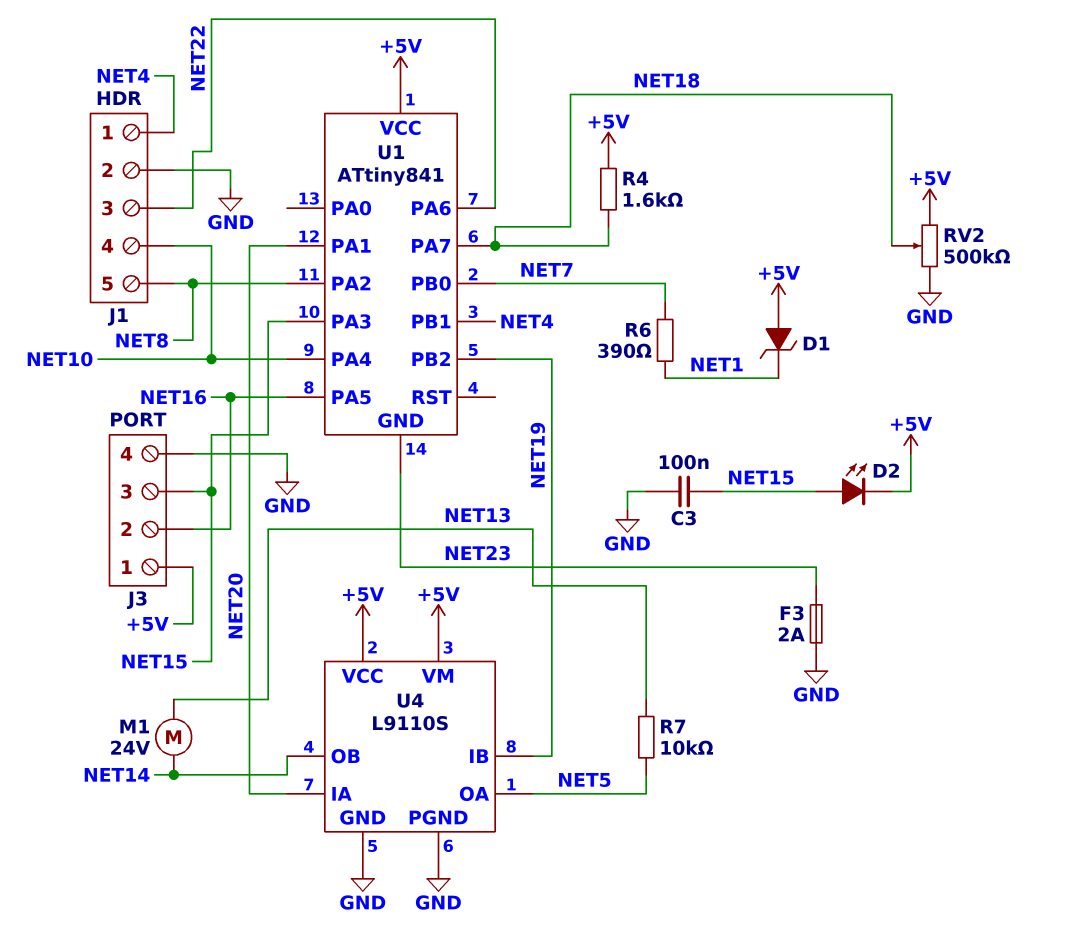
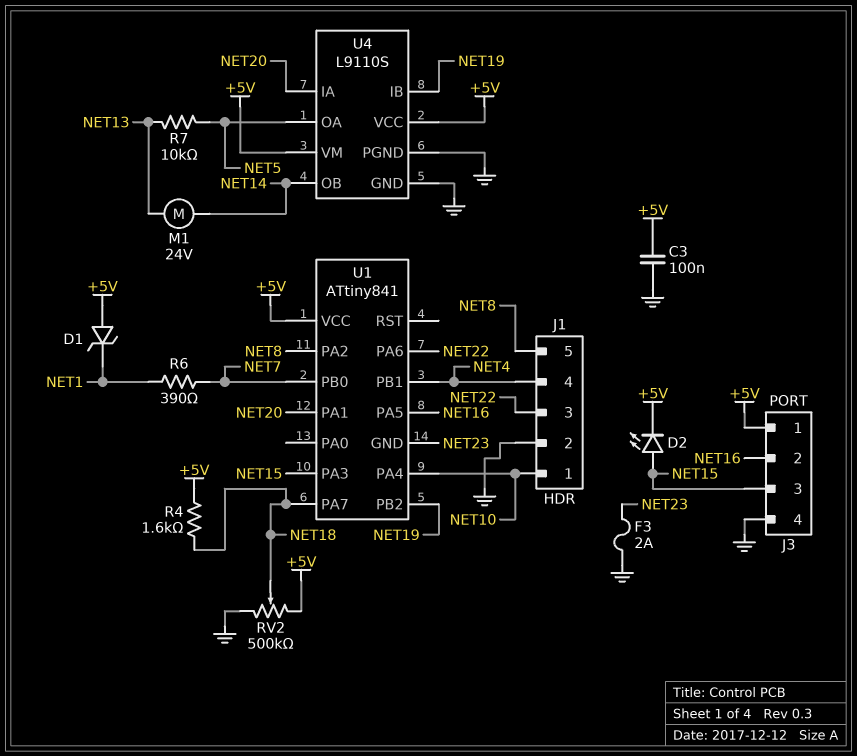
C3: 100nF (GND, NET15) -> 100nF (+5V, GND)
J1 pin 1: NET4 -> NET10
J1 pin 4: NET10 -> NET4

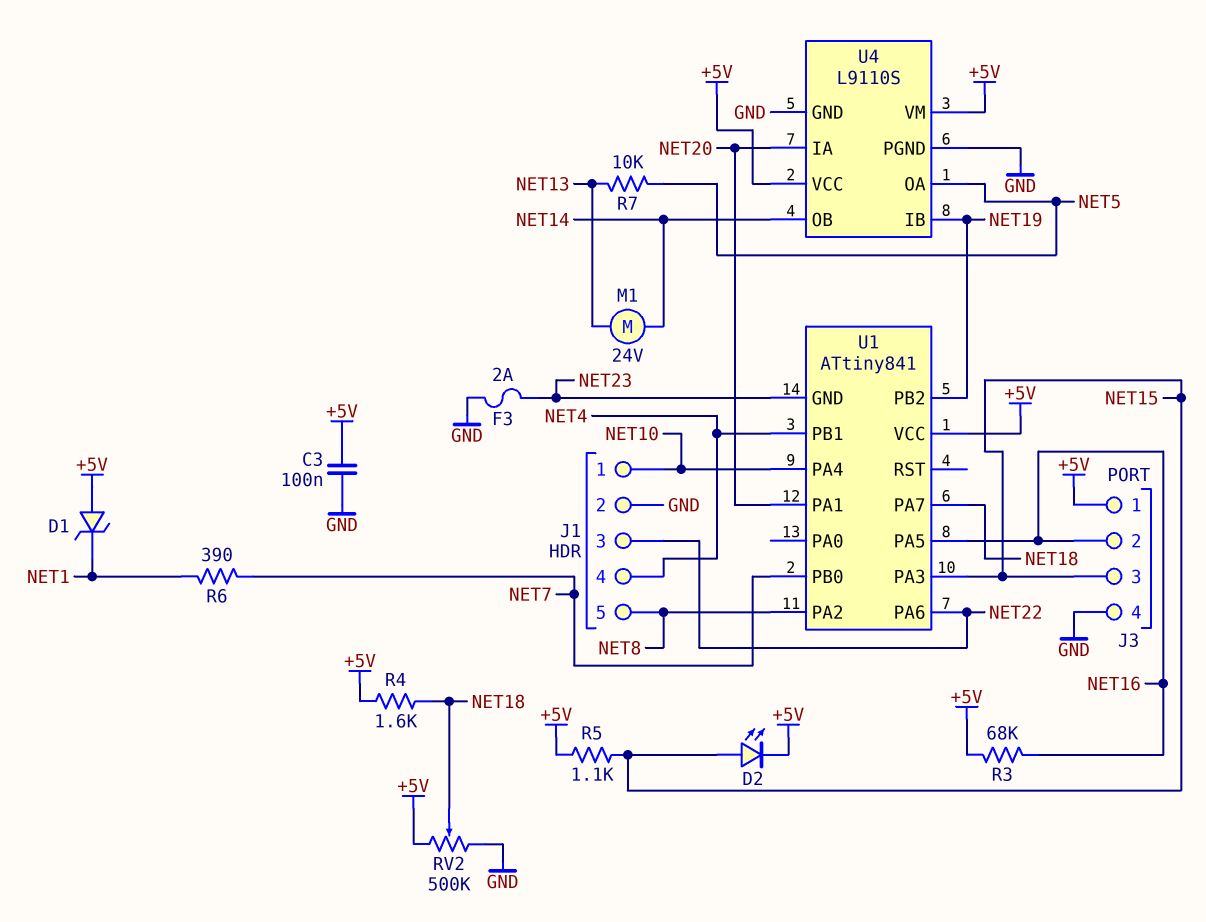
R3: none -> 68k (+5V, NET16)
R5: none -> 1.1k (+5V, NET15)

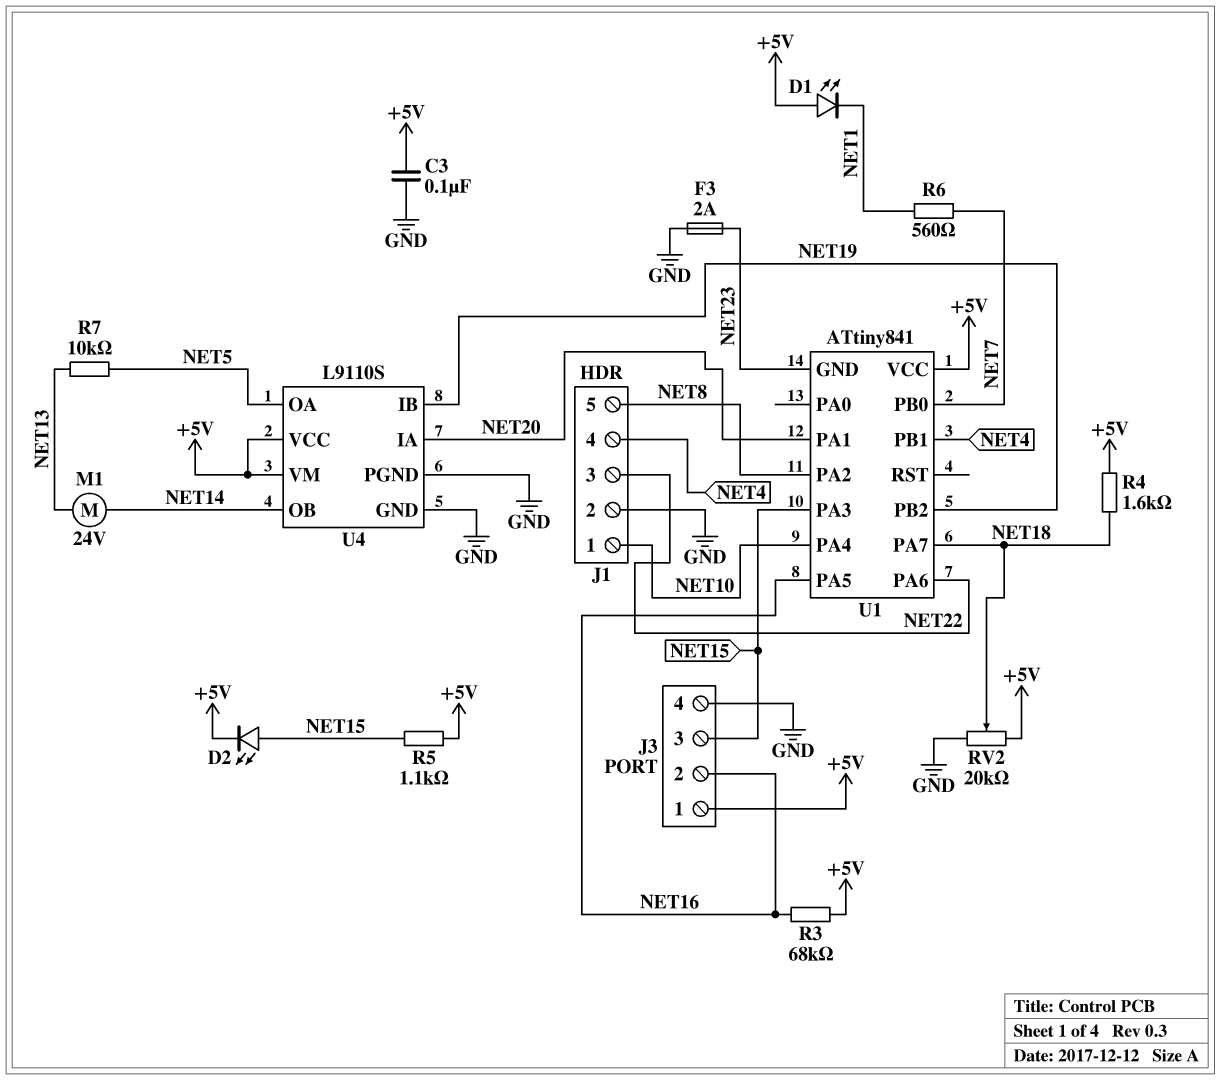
D1: zener (A +5V, K NET1) -> LED (A +5V, K NET1)
R6: 390 (NET1, NET7) -> 560 (NET1, NET7)
RV2: 500k (+5V, GND, wiper NET18) -> 20k (+5V, GND, wiper NET18)

